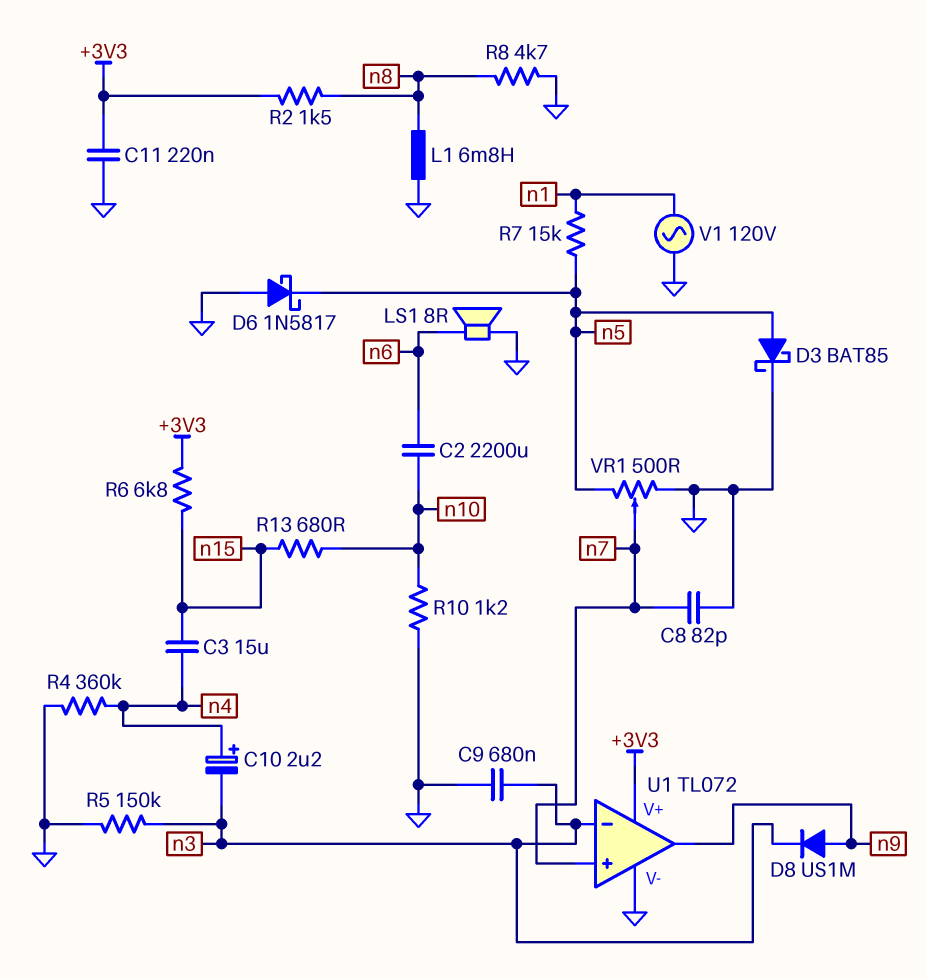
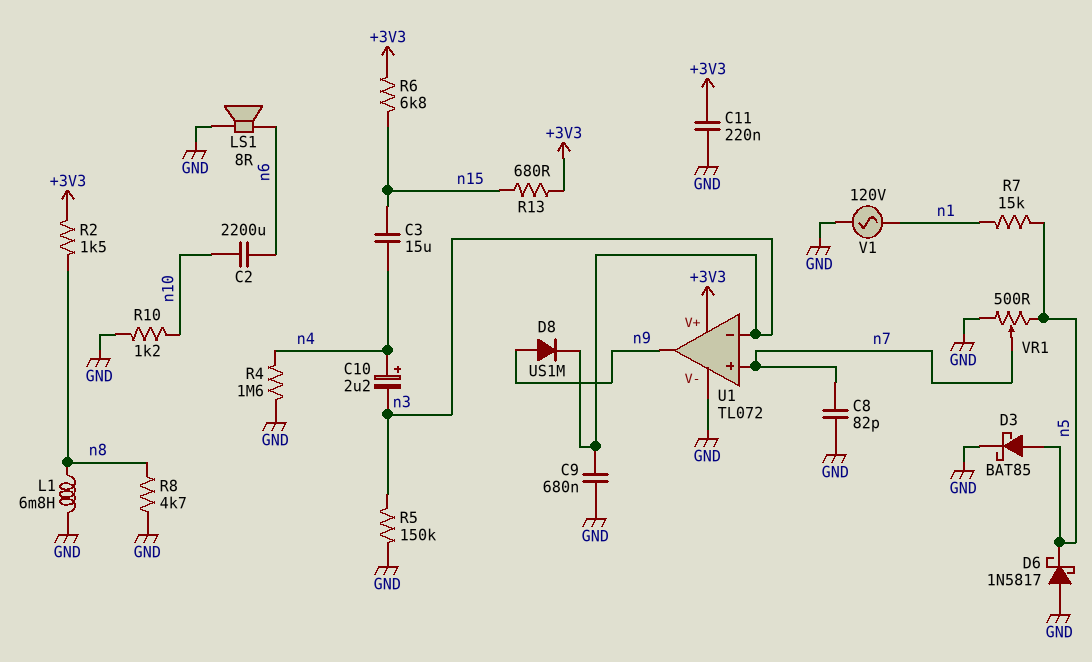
R4: 360k (GND, n4) -> 1.6M (GND, n4)
R13: 680 (n10, n15) -> 680 (+3V3, n15)

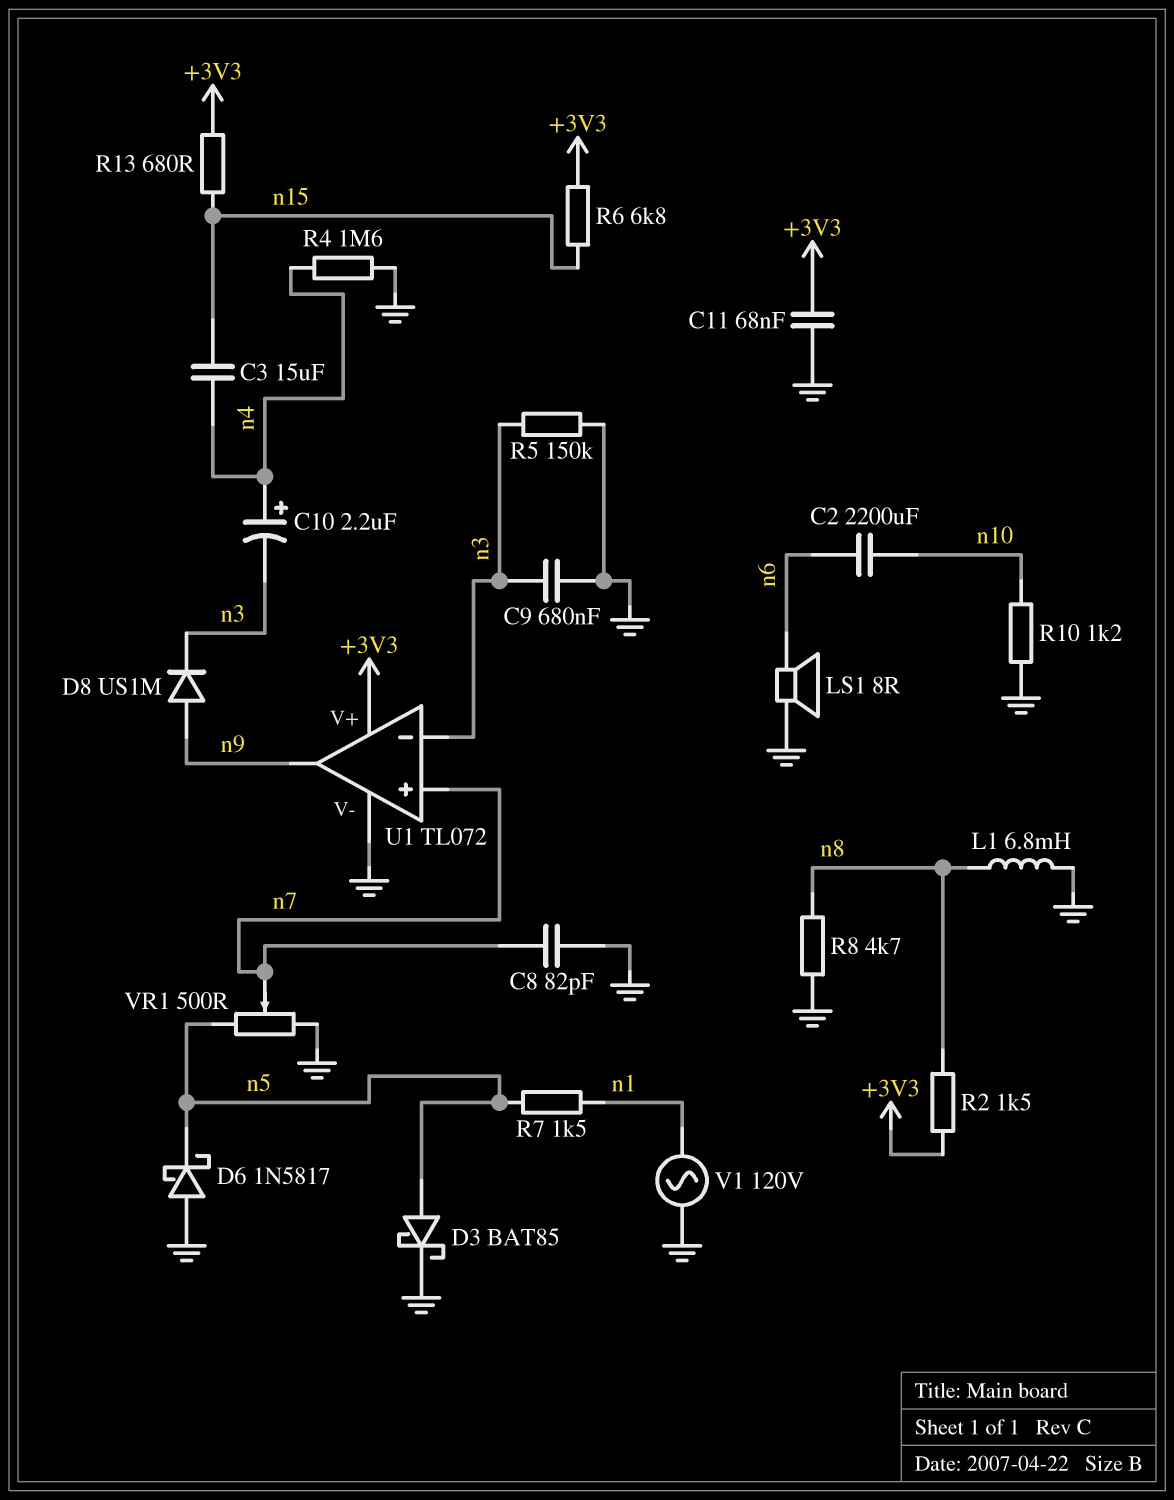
C11: 220nF (+3V3, GND) -> 68nF (+3V3, GND)
R7: 15k (n1, n5) -> 1.5k (n1, n5)

